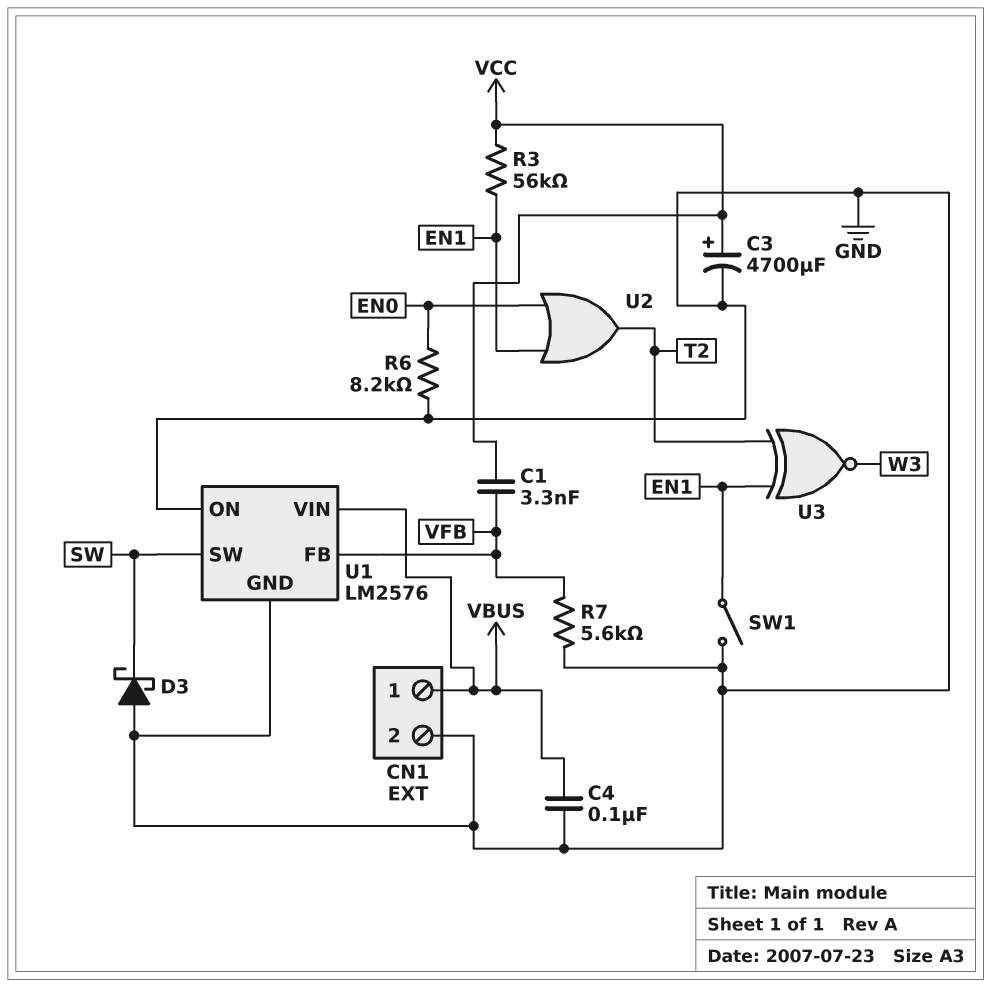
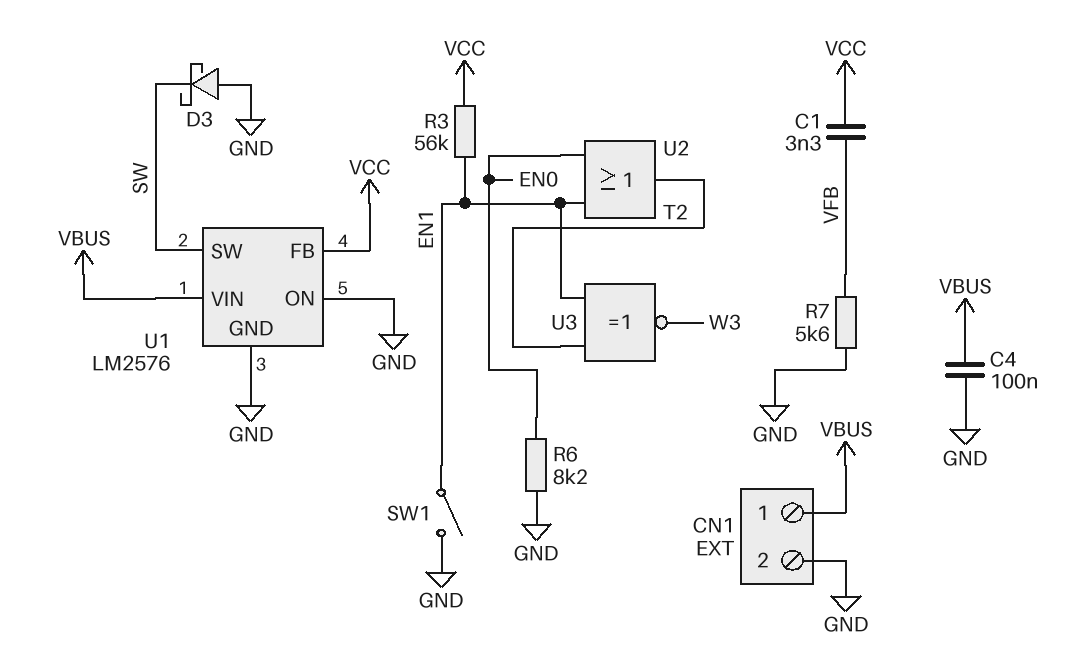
C3: 4700uF (plus VCC, minus GND) -> none
U1 pin FB: VFB -> VCC

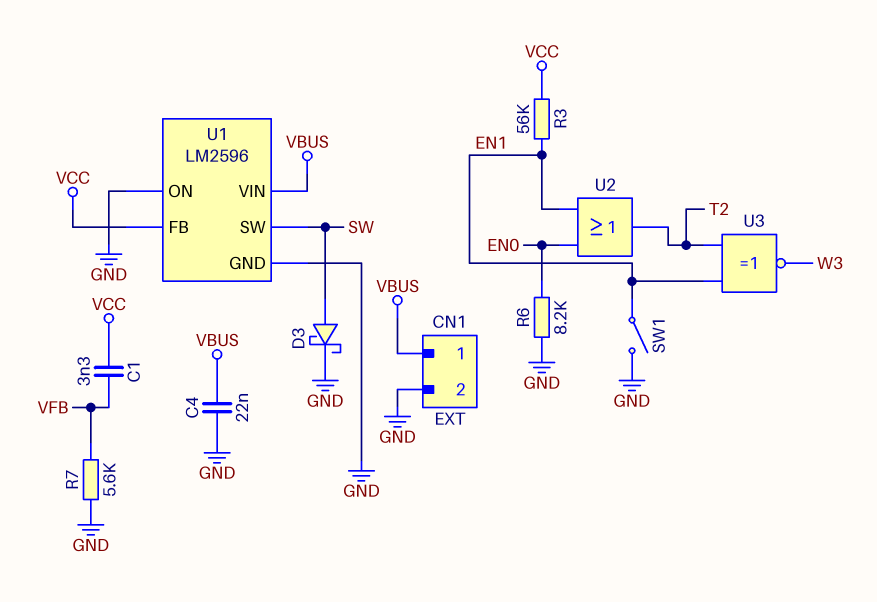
C4: 100nF (GND, VBUS) -> 22nF (GND, VBUS)
D3: schottky (A GND, K SW) -> schottky (A SW, K GND)
U1: LM2576 -> LM2596

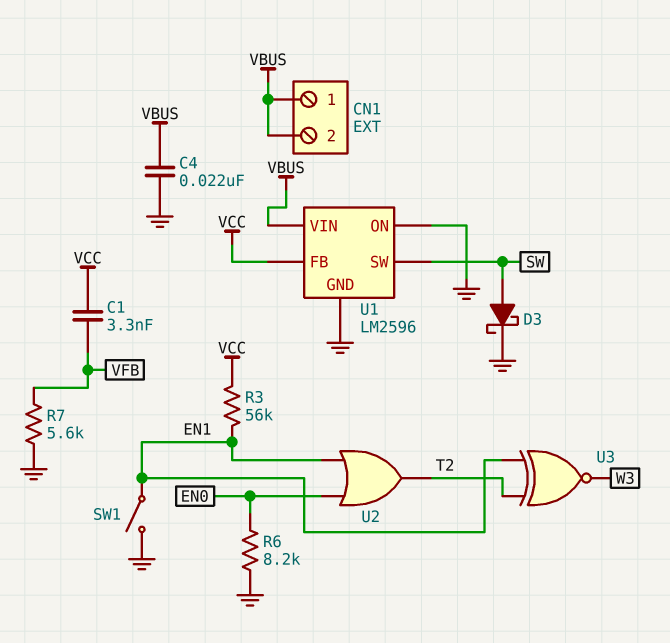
CN1 pin 2: GND -> VBUS

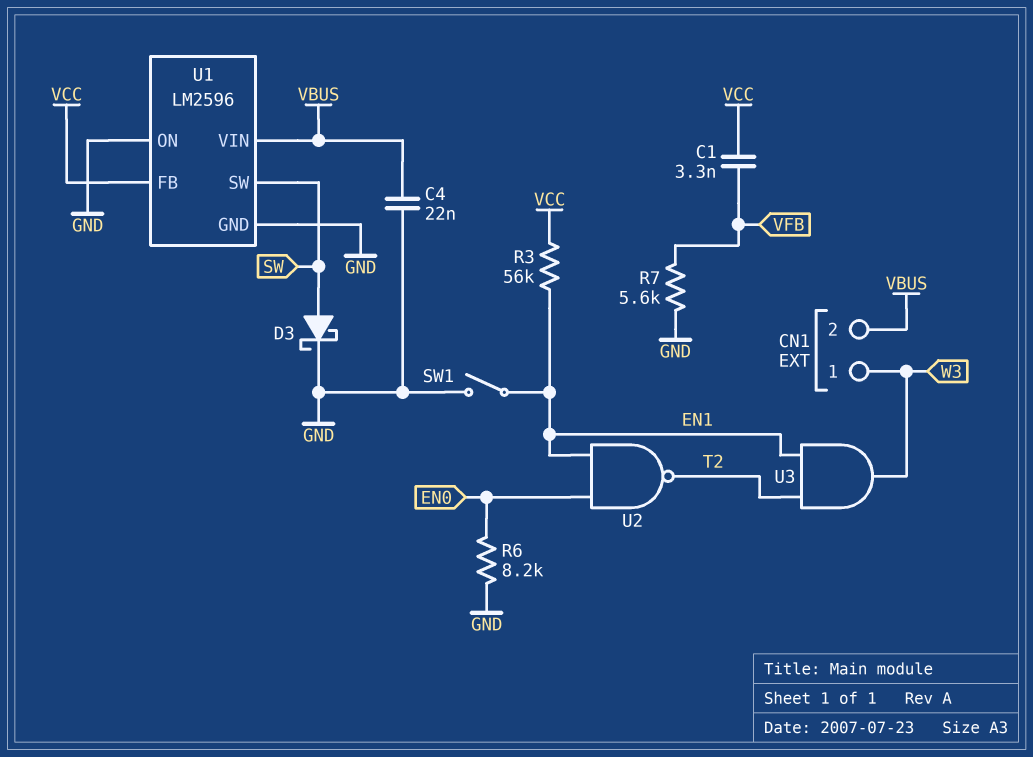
CN1 pin 1: VBUS -> W3
U2: OR (in EN0, in EN1, out T2) -> NAND (in EN0, in EN1, out T2)
U3: XNOR (in EN1, in T2, out W3) -> AND (in EN1, in T2, out W3)

